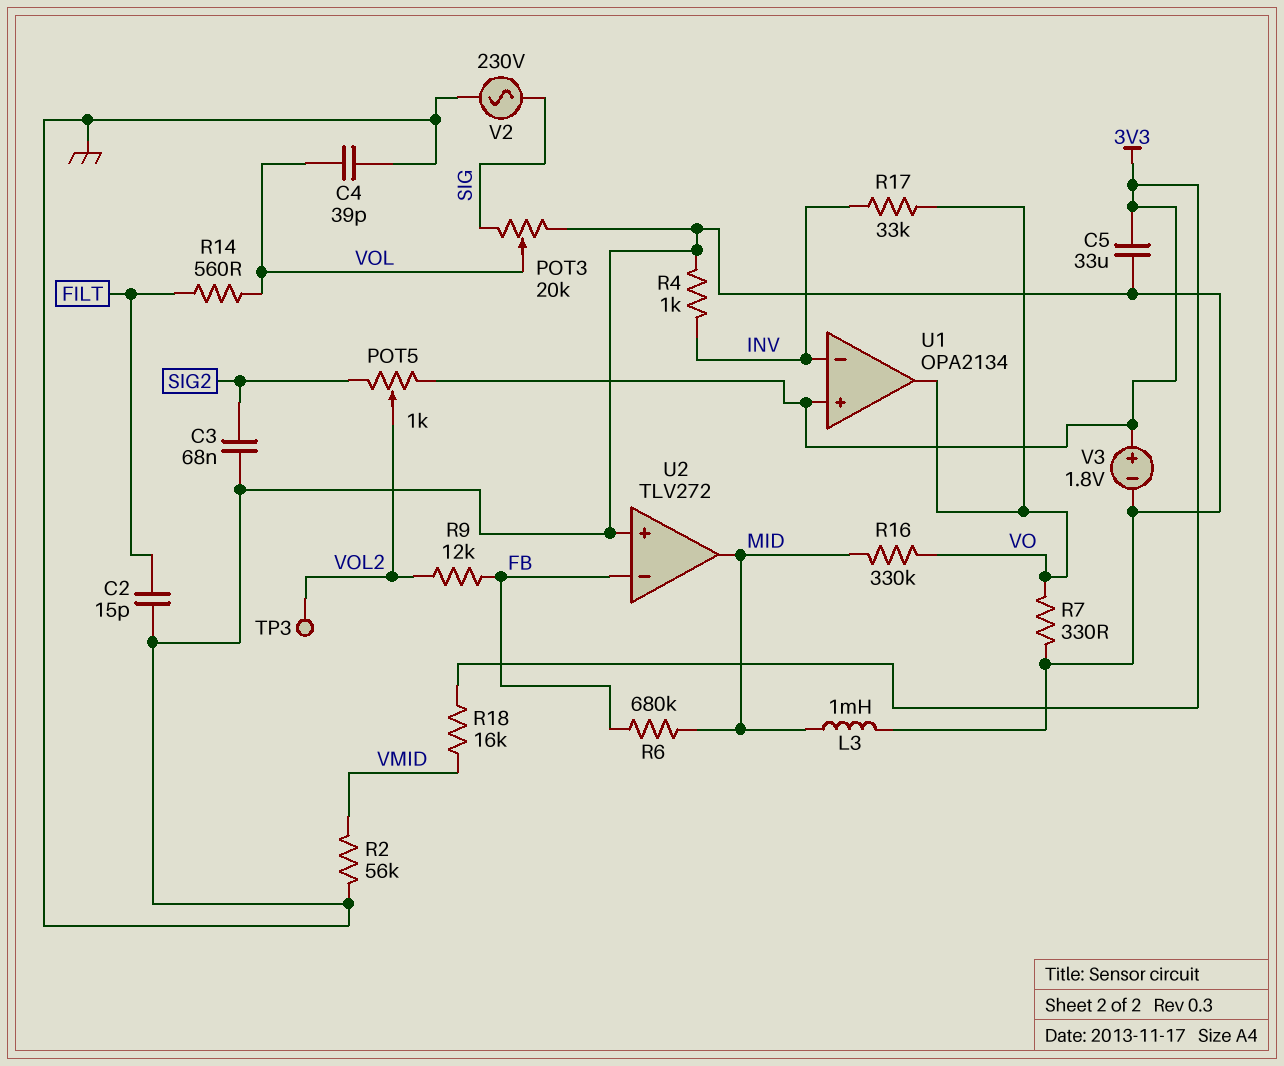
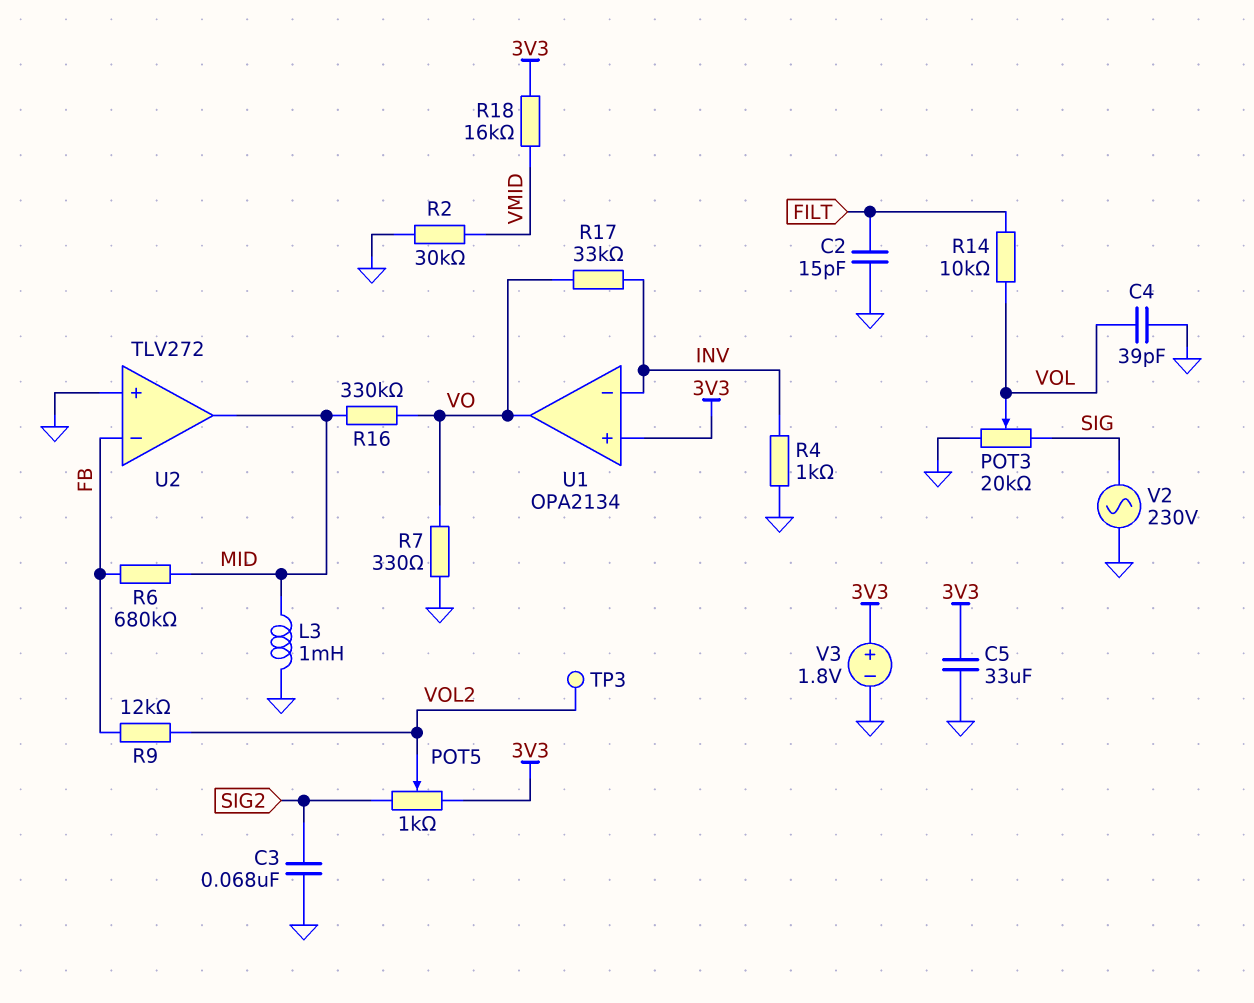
R2: 56k (GND, VMID) -> 30k (GND, VMID)
R14: 560 (FILT, VOL) -> 10k (FILT, VOL)

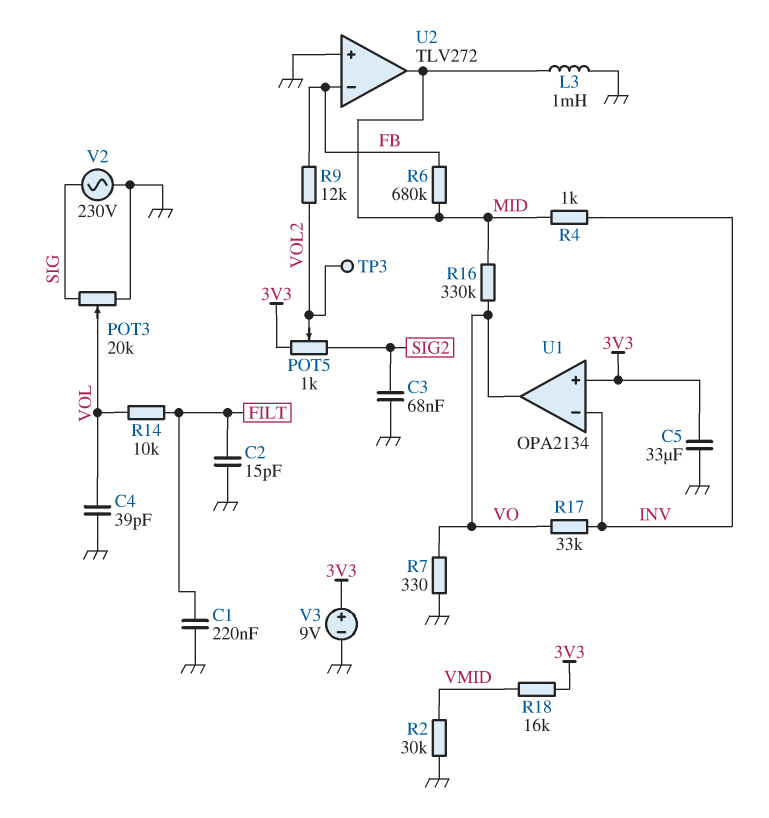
C1: none -> 220nF (FILT, GND)
R4: 1k (GND, INV) -> 1k (INV, MID)
V3: 1.8V (plus 3V3, minus GND) -> 9V (plus 3V3, minus GND)

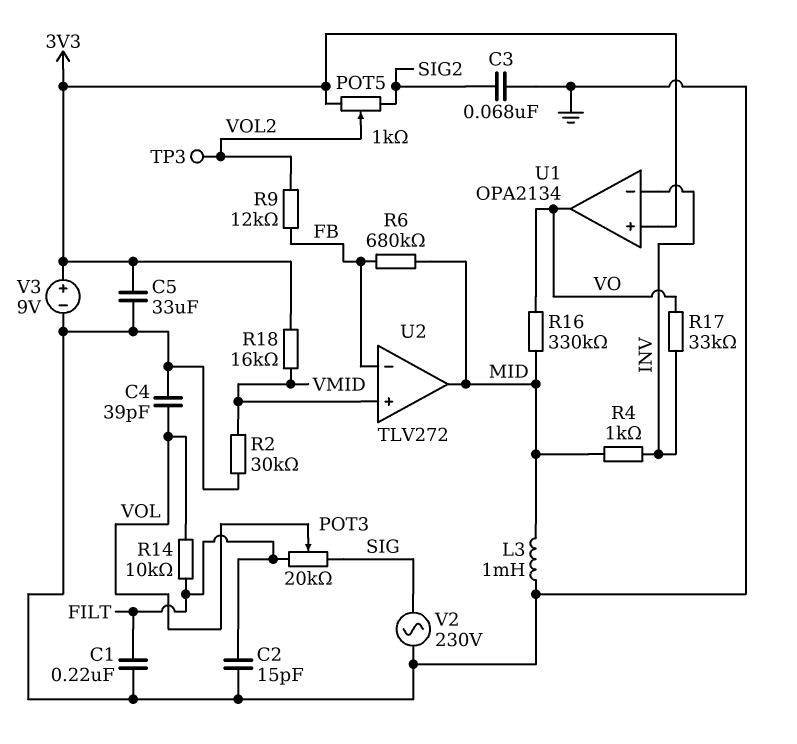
POT3: 20k (GND, SIG, wiper VOL) -> 20k (FILT, SIG, wiper VOL)
R7: 330 (GND, VO) -> none
U2 pin in+: GND -> VMID

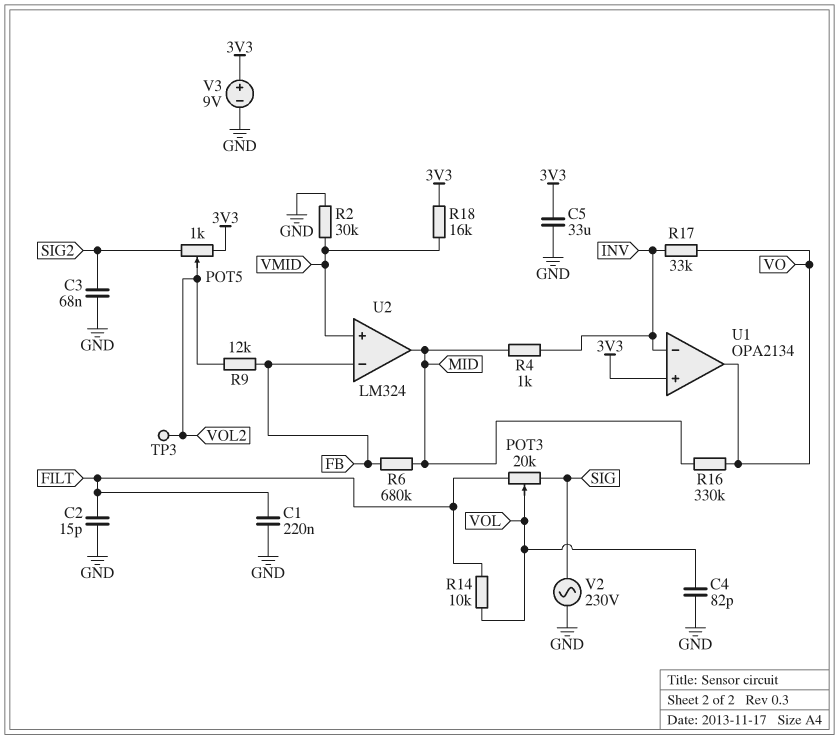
C4: 39pF (GND, VOL) -> 82pF (GND, VOL)
L3: 1mH (GND, MID) -> none
U2: TLV272 -> LM324

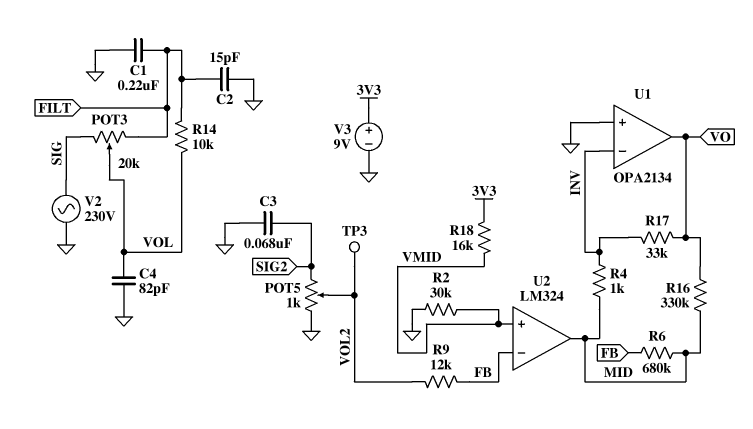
C5: 33uF (3V3, GND) -> none
POT5: 1k (3V3, SIG2, wiper VOL2) -> 1k (GND, SIG2, wiper VOL2)
U1 pin in+: 3V3 -> GND

